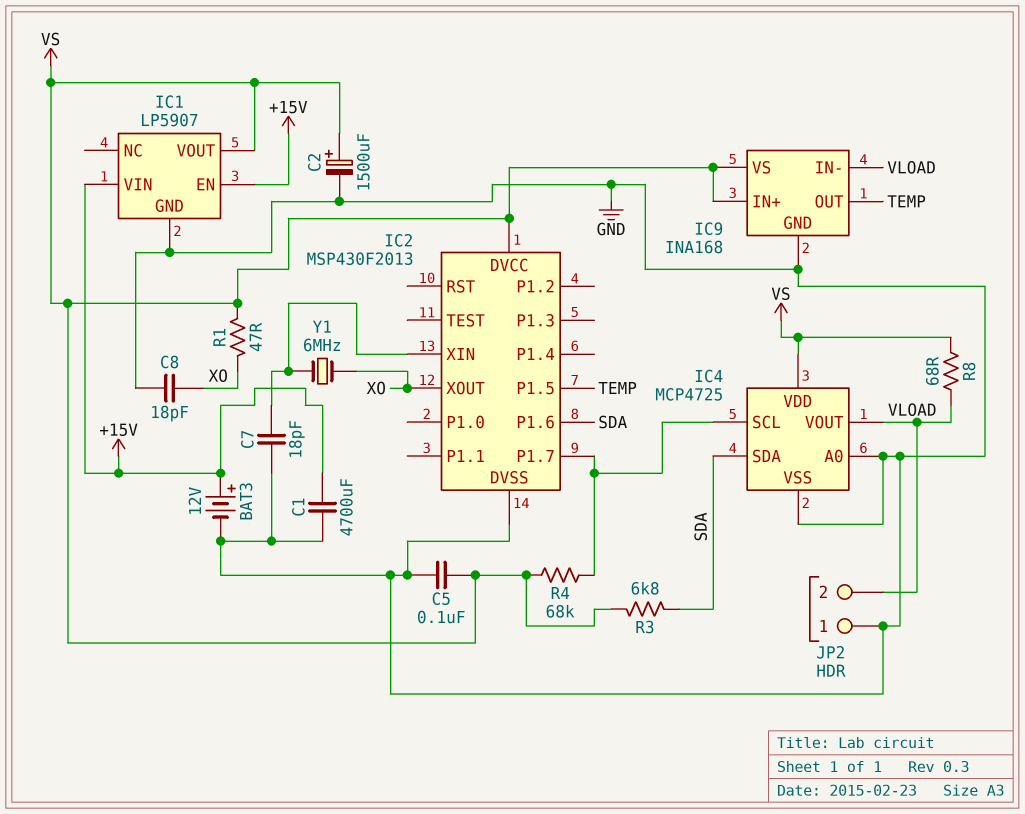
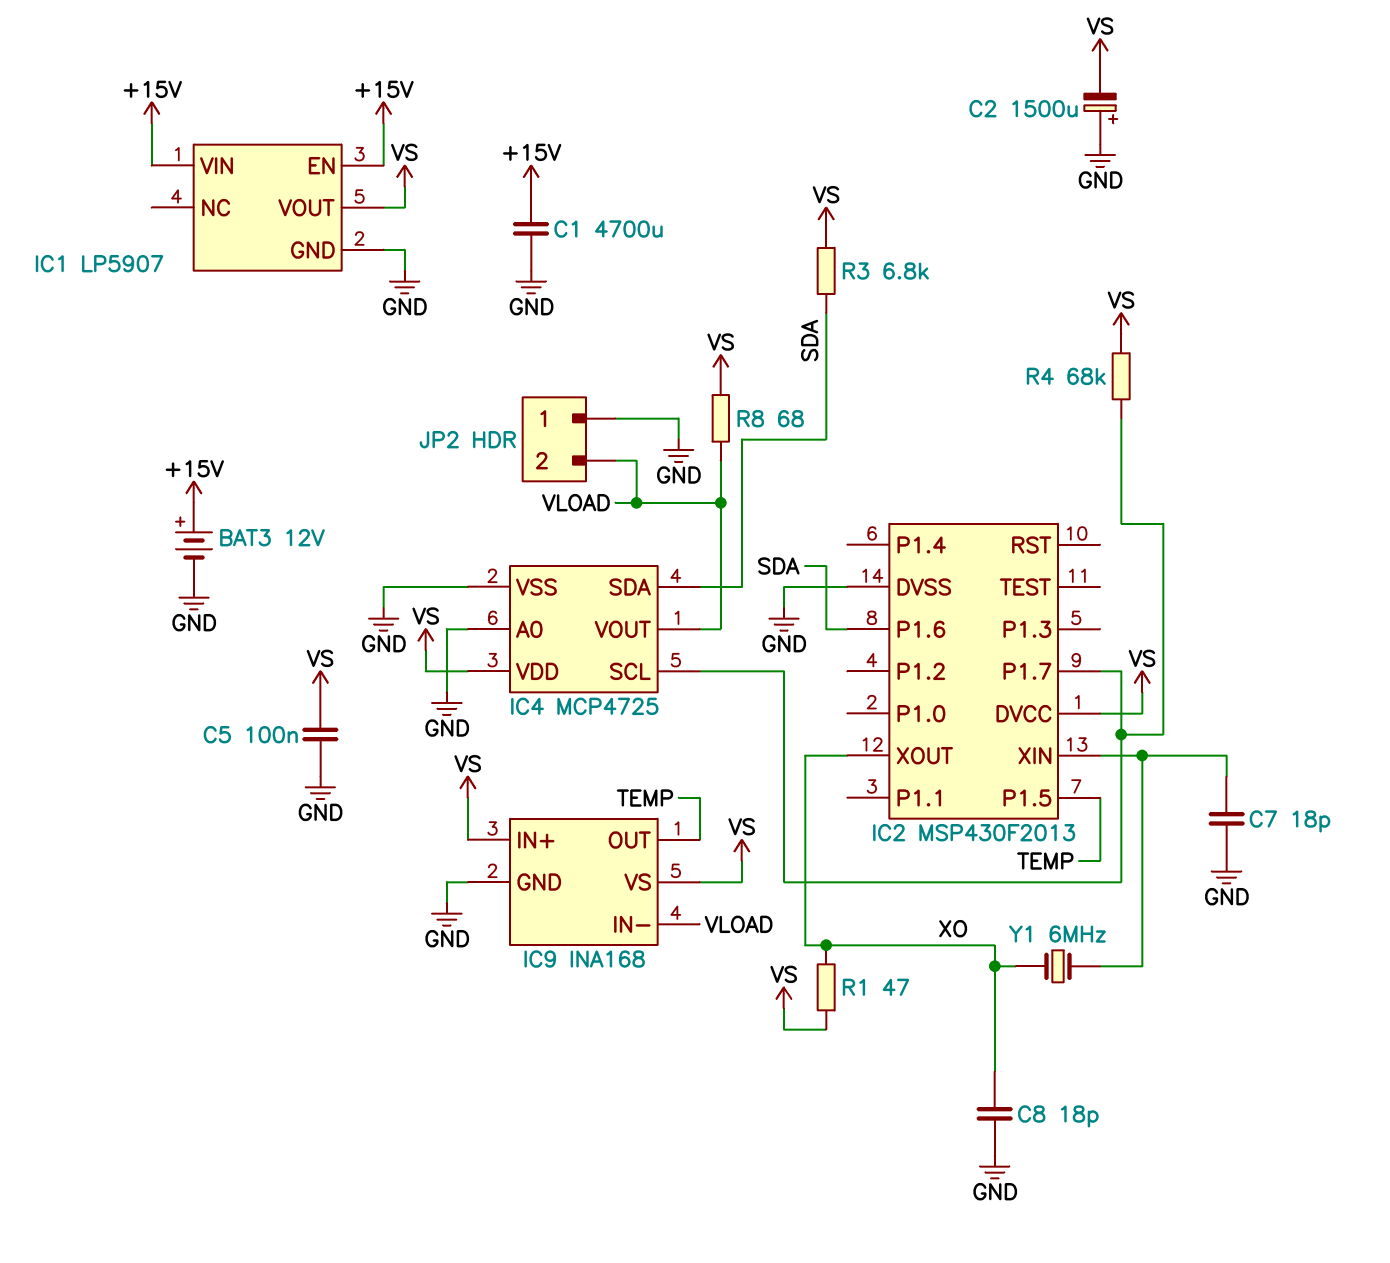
C2: 1500uF (plus VS, minus GND) -> 1500uF (plus GND, minus VS)

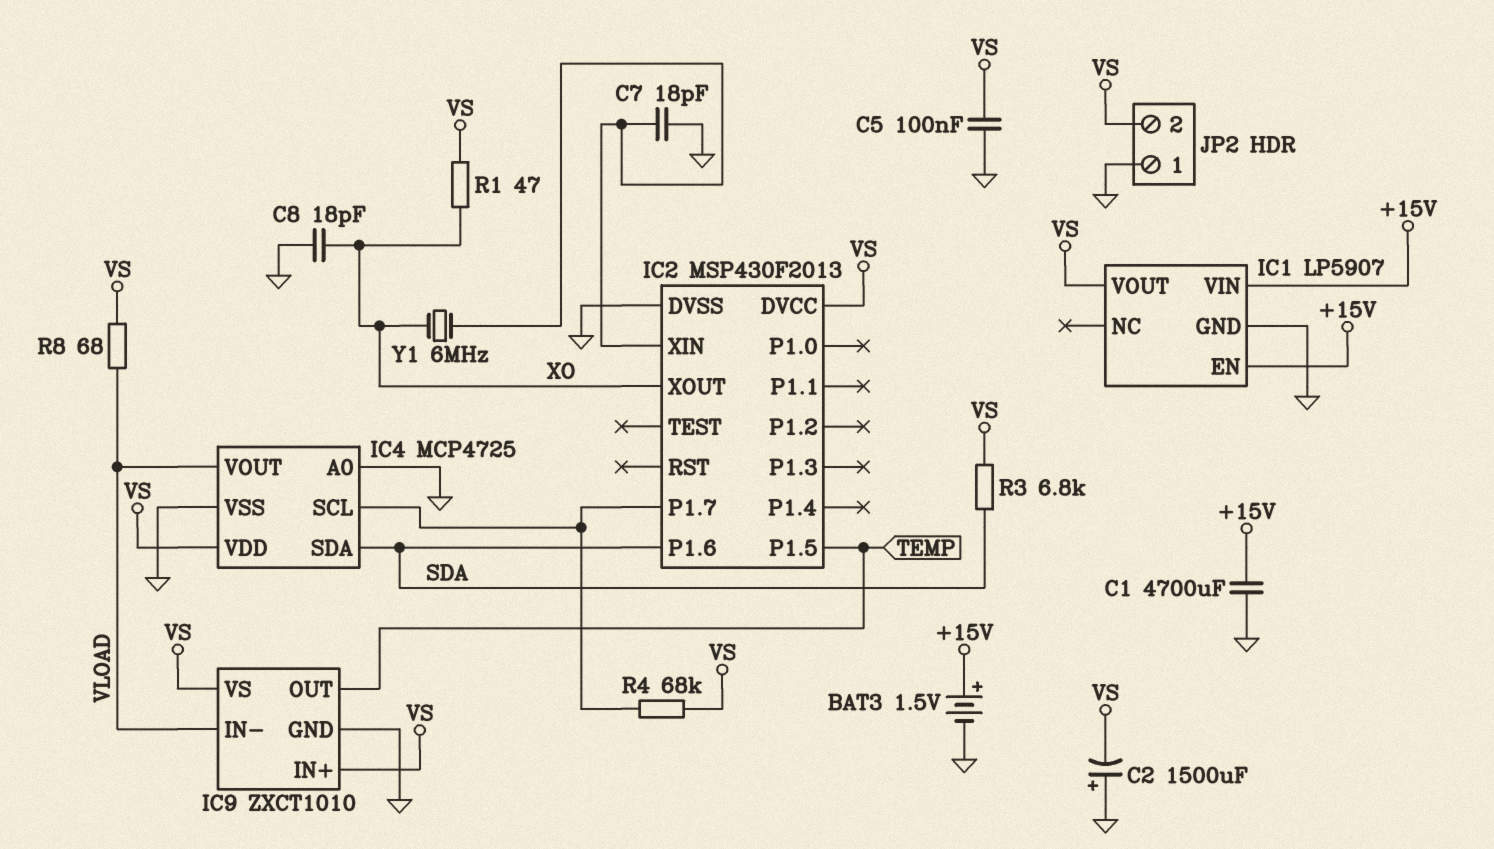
BAT3: 12V (plus +15V, minus GND) -> 1.5V (plus +15V, minus GND)
IC9: INA168 -> ZXCT1010
JP2 pin 2: VLOAD -> VS

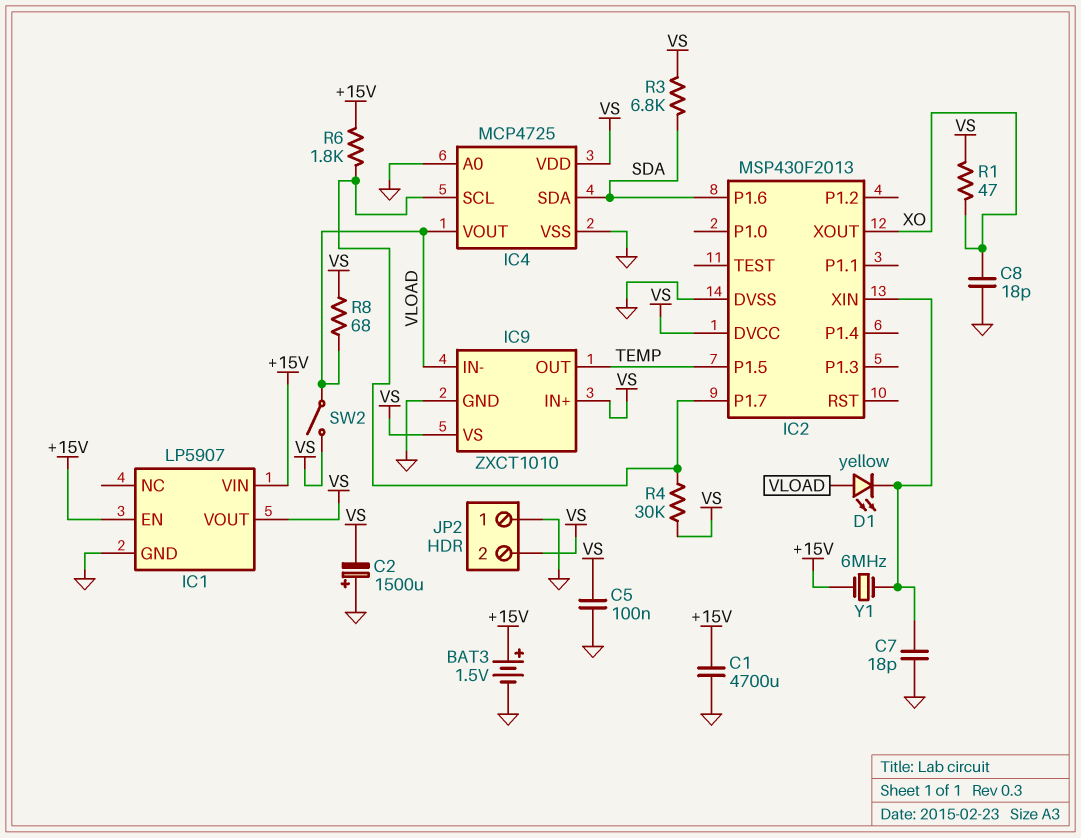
D1: none -> LED yellow (A VLOAD, K IC2/XIN)
R4: 68k (IC2/P1.7, VS) -> 30k (IC2/P1.7, VS)
R6: none -> 1.8k (+15V, IC2/P1.7)
SW2: none -> switch (VLOAD, VS)
Y1: 6MHz (IC2/XIN, XO) -> 6MHz (+15V, IC2/XIN)

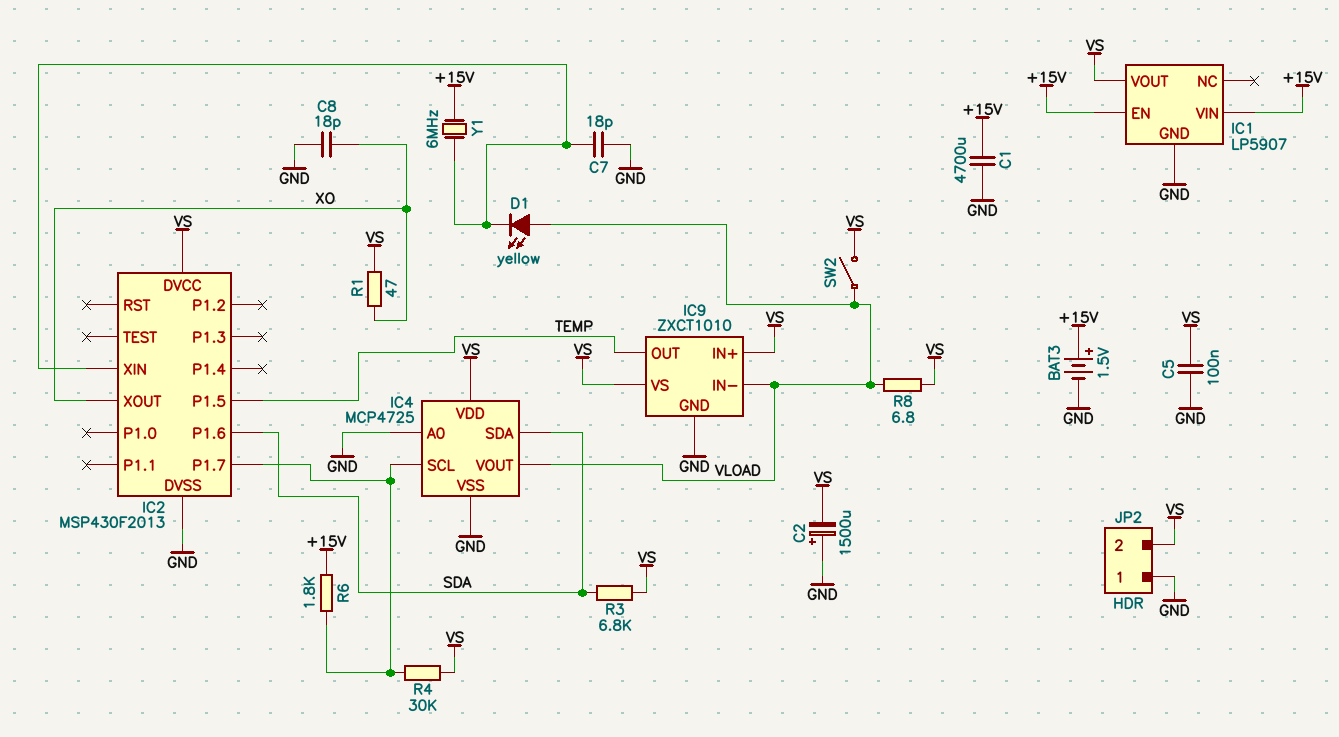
R8: 68 (VLOAD, VS) -> 6.8 (VLOAD, VS)

